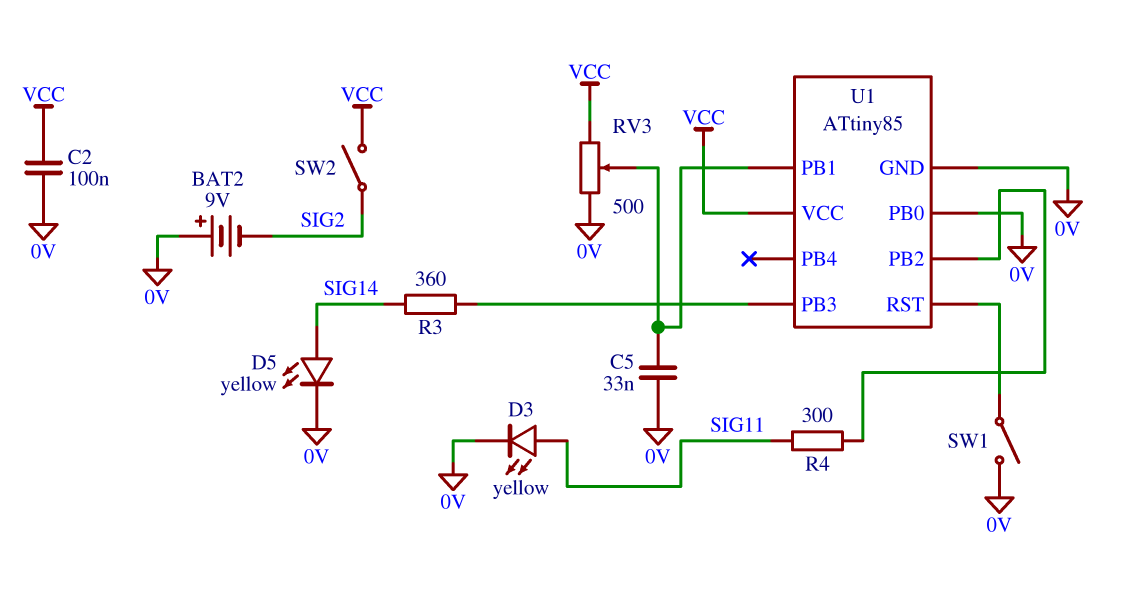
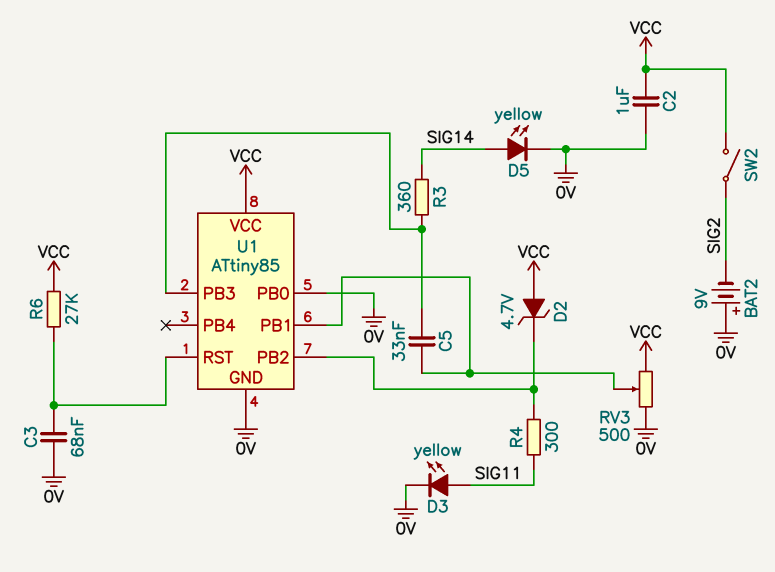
C2: 100nF (0V, VCC) -> 1uF (0V, VCC)
C3: none -> 68nF (0V, U1/RST)
C5: 33nF (0V, U1/PB1) -> 33nF (U1/PB1, U1/PB3)
D2: none -> zener 4.7V (A VCC, K U1/PB2)
R6: none -> 27k (U1/RST, VCC)
SW1: switch (0V, U1/RST) -> none

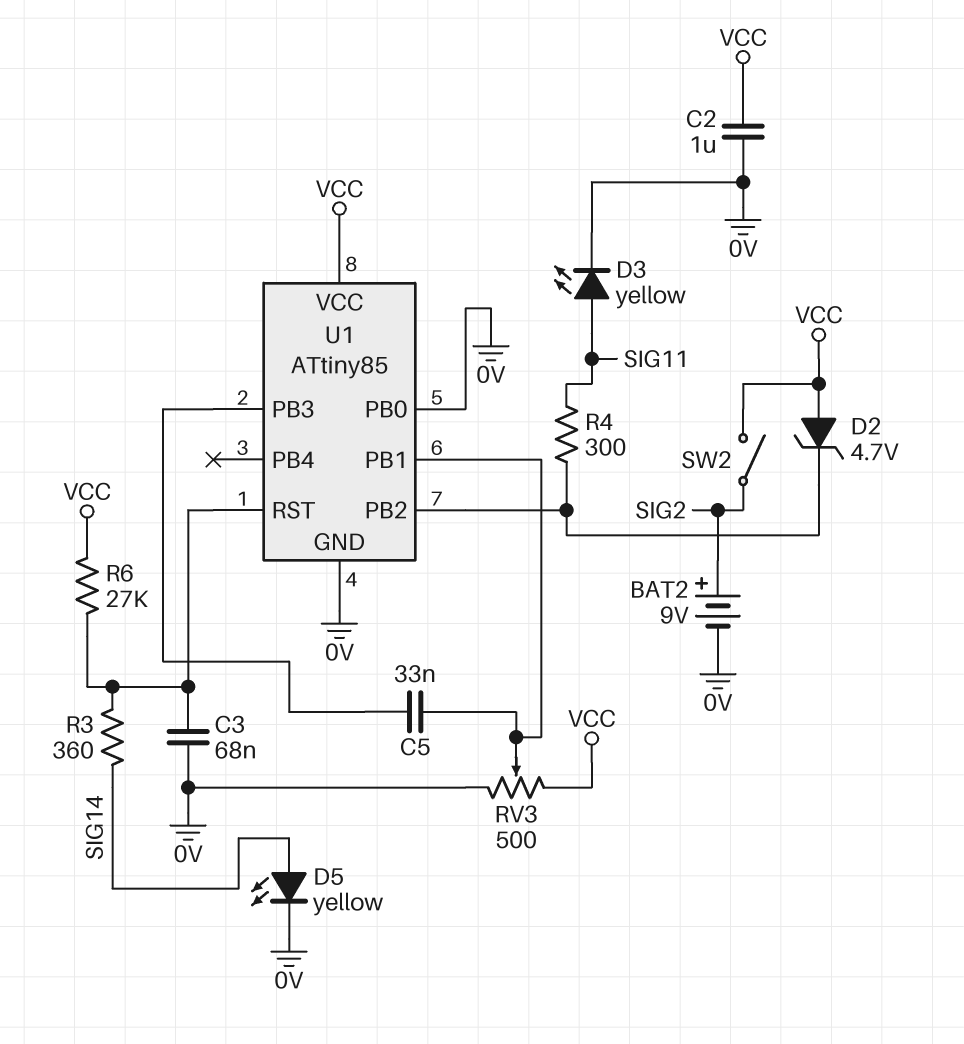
BAT2: 9V (plus 0V, minus SIG2) -> 9V (plus SIG2, minus 0V)
R3: 360 (SIG14, U1/PB3) -> 360 (SIG14, U1/RST)

